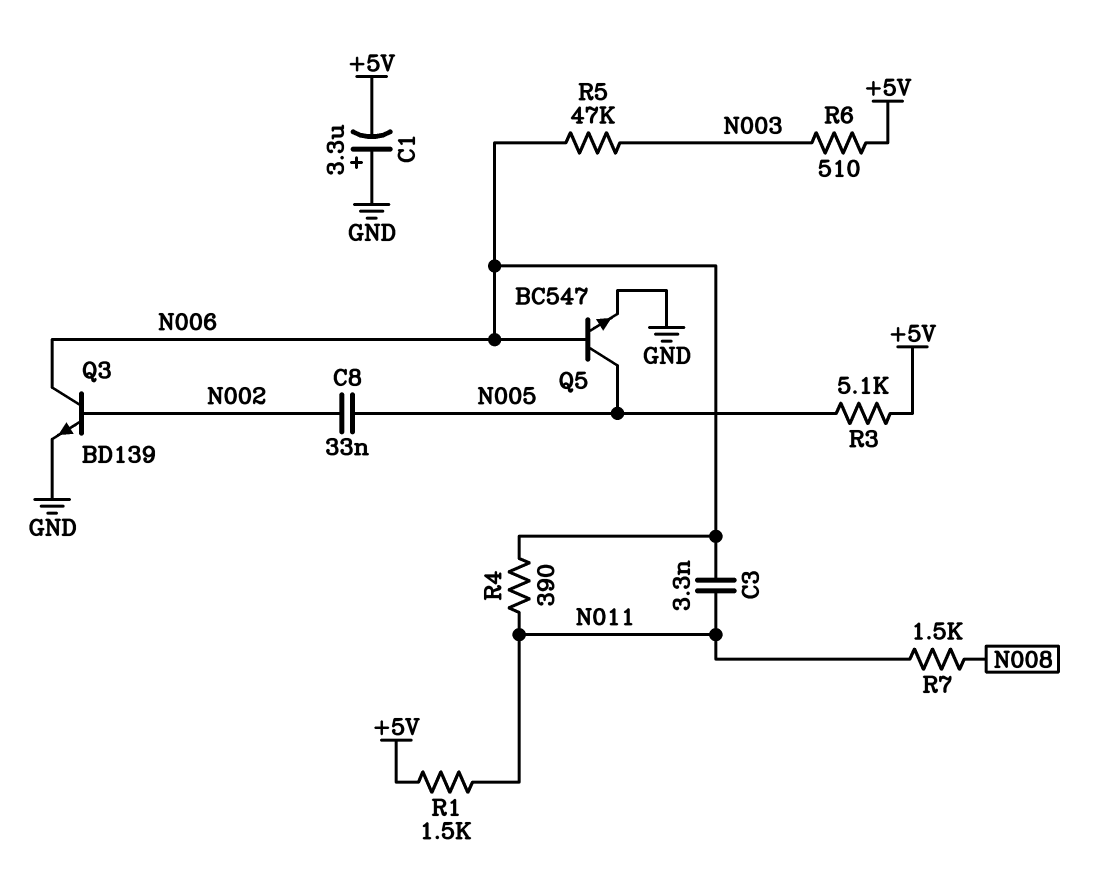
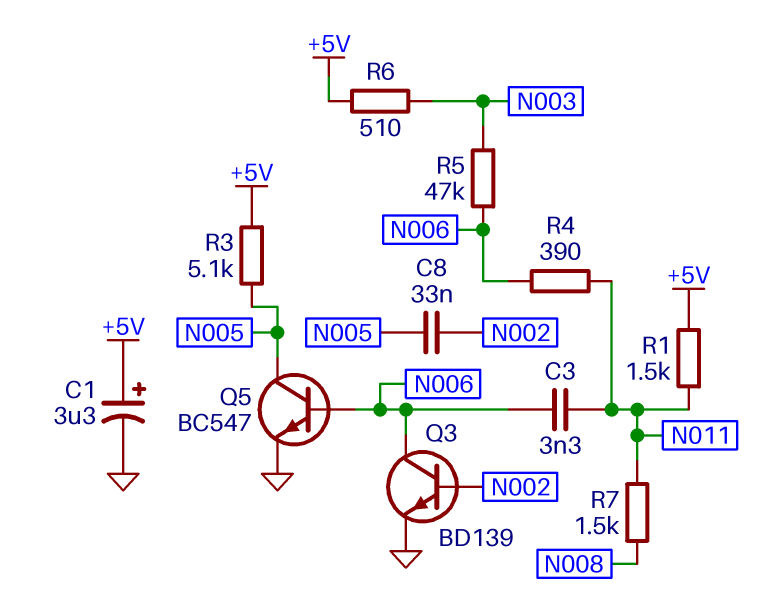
C1: 3.3uF (plus GND, minus +5V) -> 3.3uF (plus +5V, minus GND)

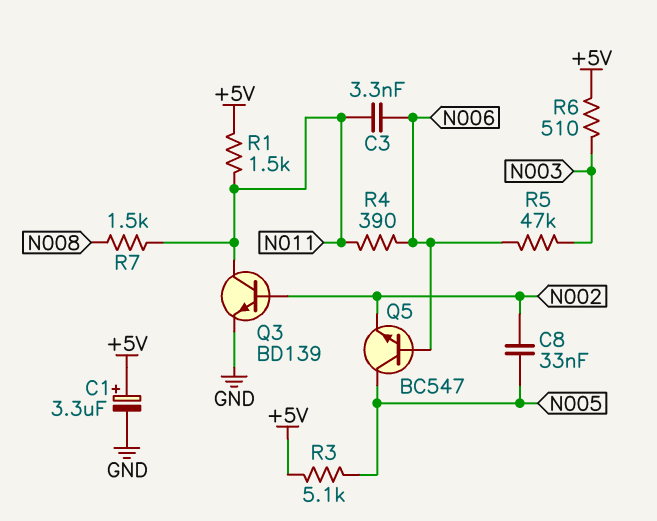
Q3: NPN BD139 (B N002, C N006, E GND) -> NPN BD139 (B N002, C N011, E GND)
Q5: NPN BC547 (B N006, C N005, E GND) -> NPN BC547 (B N006, C N005, E N002)

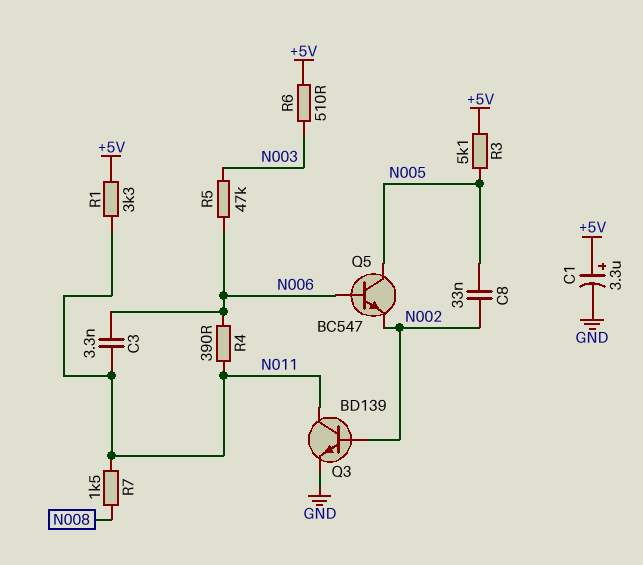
R1: 1.5k (+5V, N011) -> 3.3k (+5V, N011)

